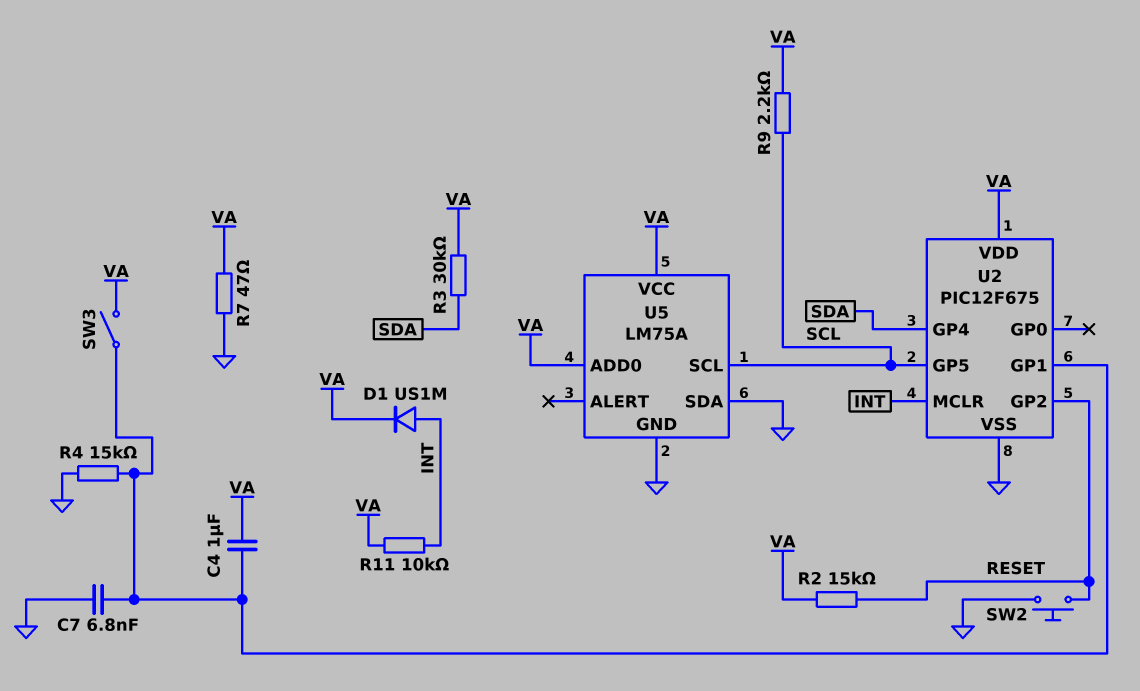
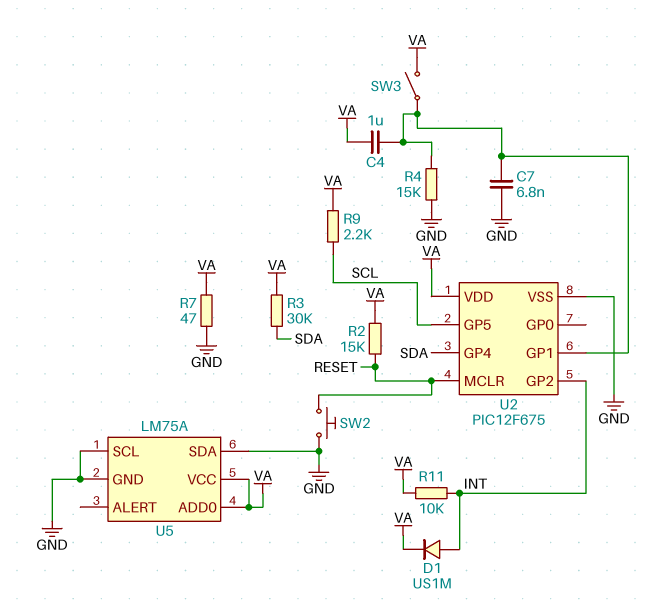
U2 pin GP2: RESET -> INT
U2 pin MCLR: INT -> RESET
U5 pin SCL: SCL -> GND

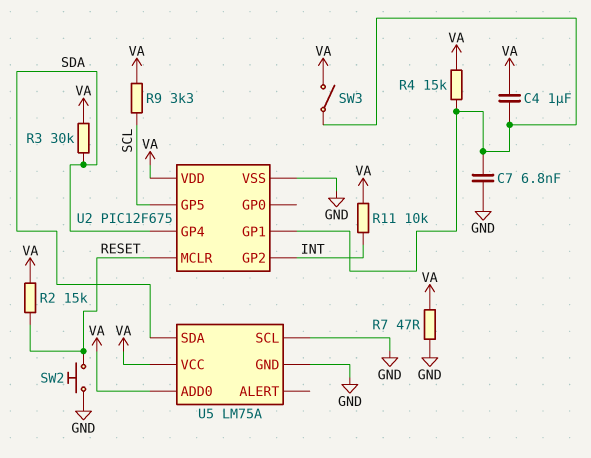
D1: diode US1M (A INT, K VA) -> none
R4: 15k (GND, U2/GP1) -> 15k (U2/GP1, VA)
R9: 2.2k (SCL, VA) -> 3.3k (SCL, VA)
U5 pin SDA: GND -> SDA

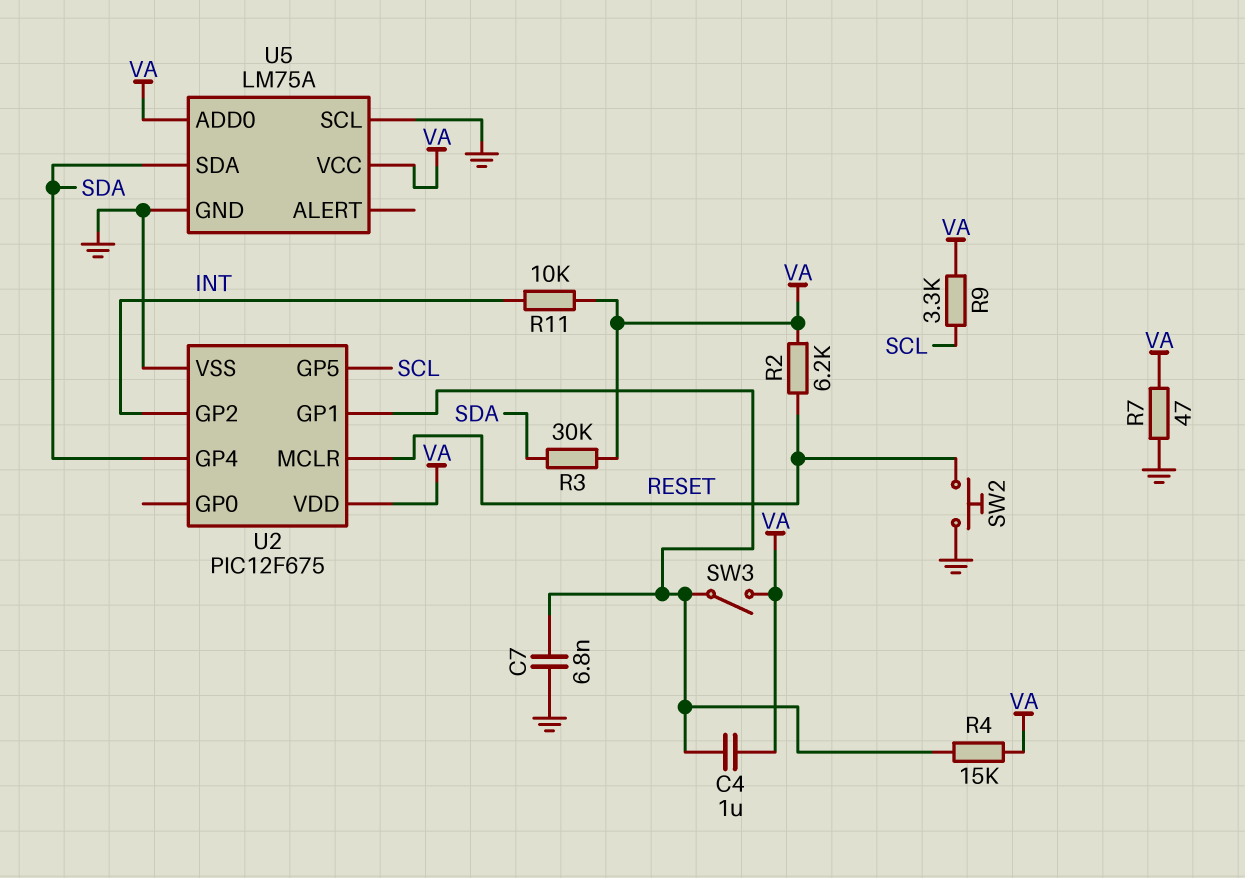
R2: 15k (RESET, VA) -> 6.2k (RESET, VA)

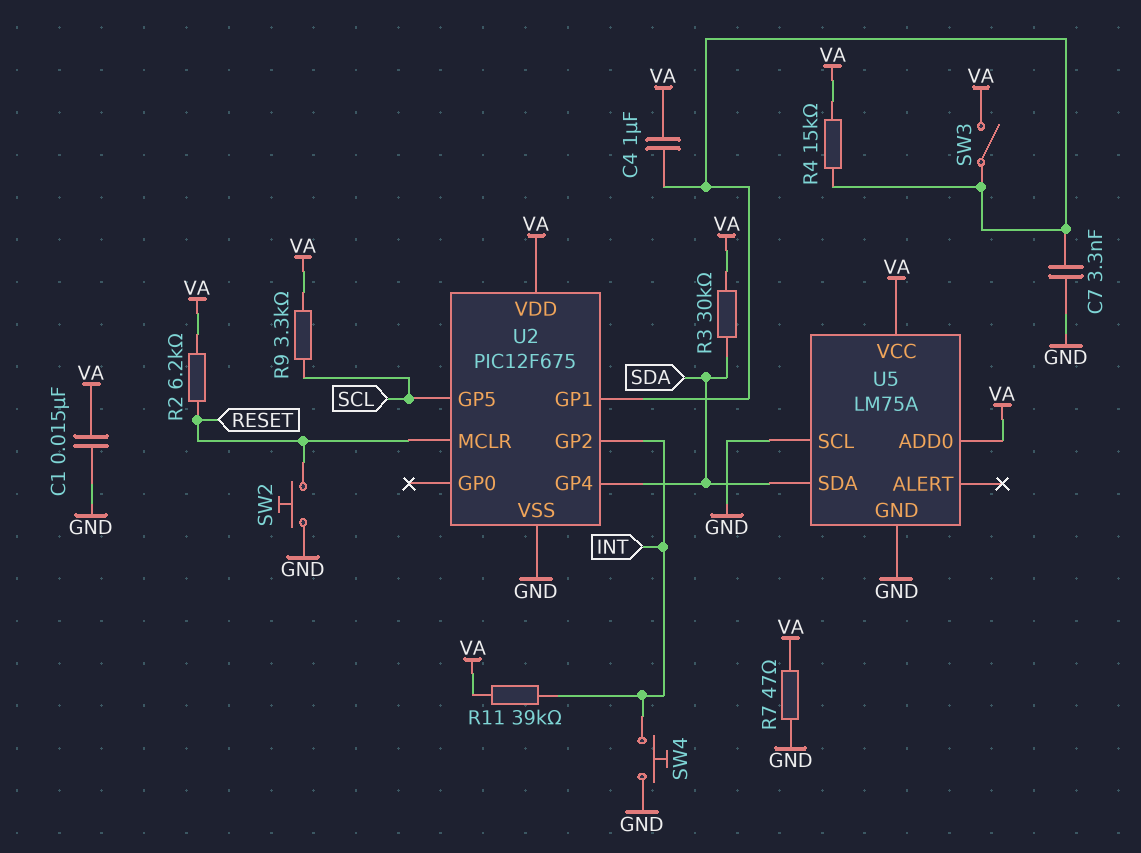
C1: none -> 15nF (GND, VA)
C7: 6.8nF (GND, U2/GP1) -> 3.3nF (GND, U2/GP1)
R11: 10k (INT, VA) -> 39k (INT, VA)
SW4: none -> button (GND, INT)

